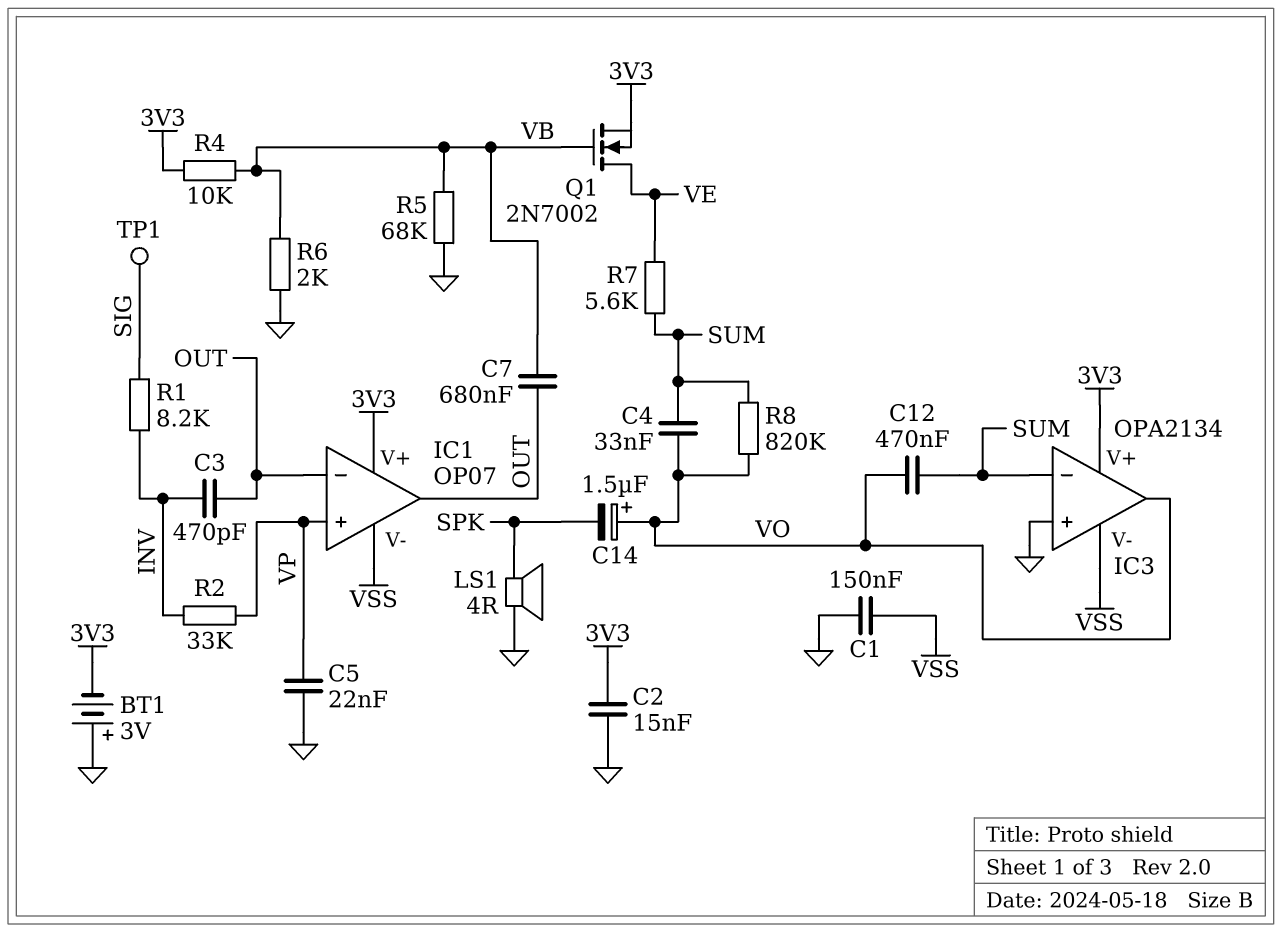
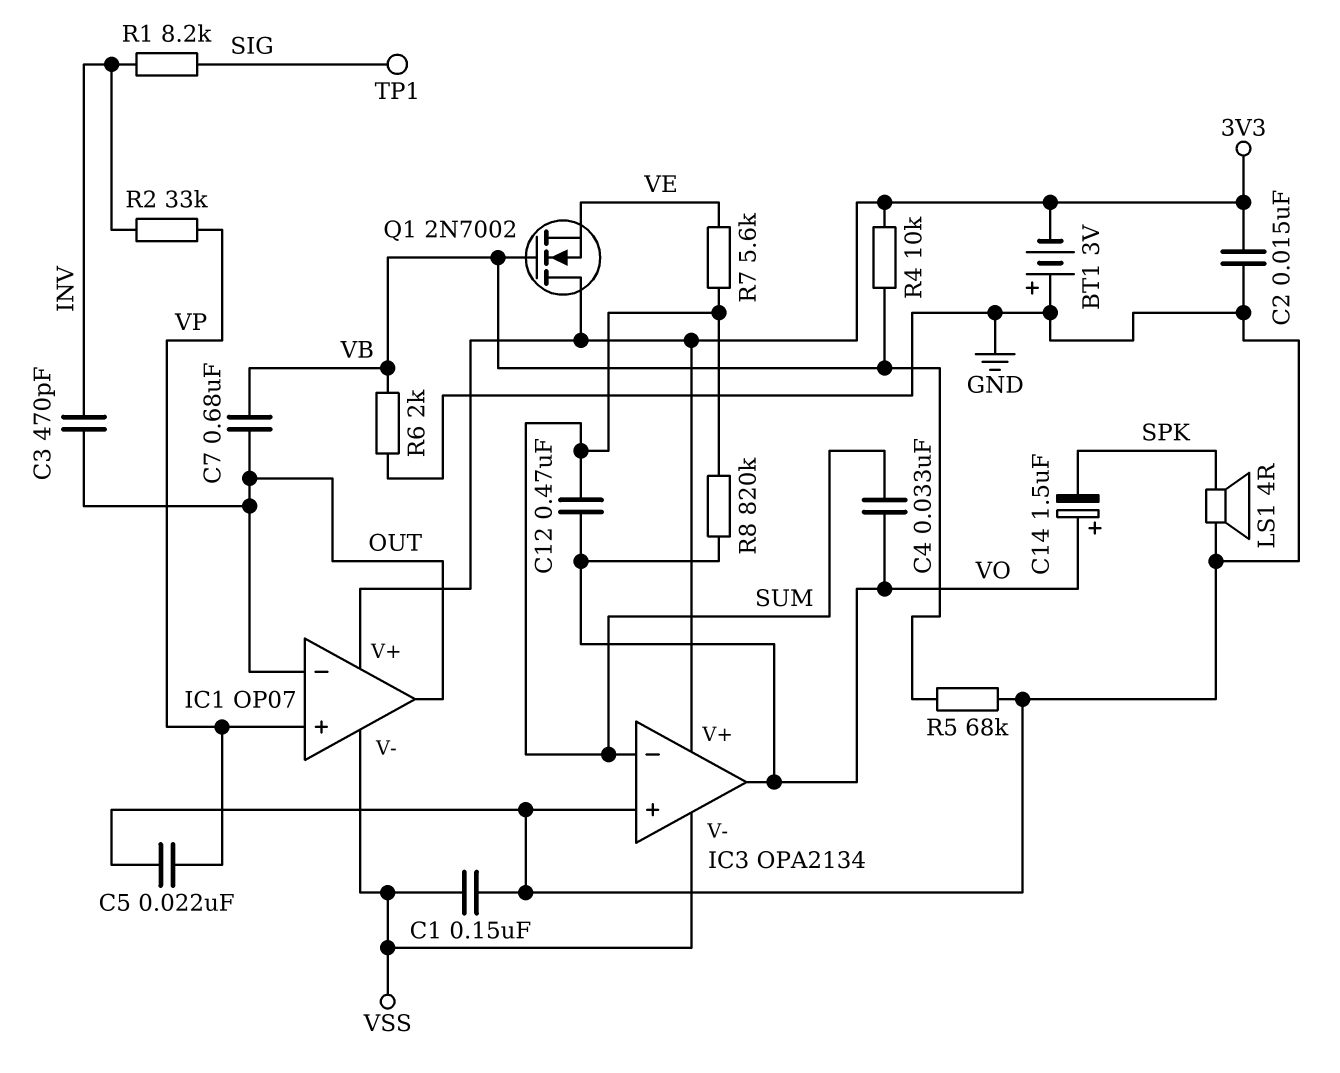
Q1: NMOS 2N7002 (G VB, D VE, S 3V3) -> NMOS 2N7002 (G VB, D 3V3, S VE)

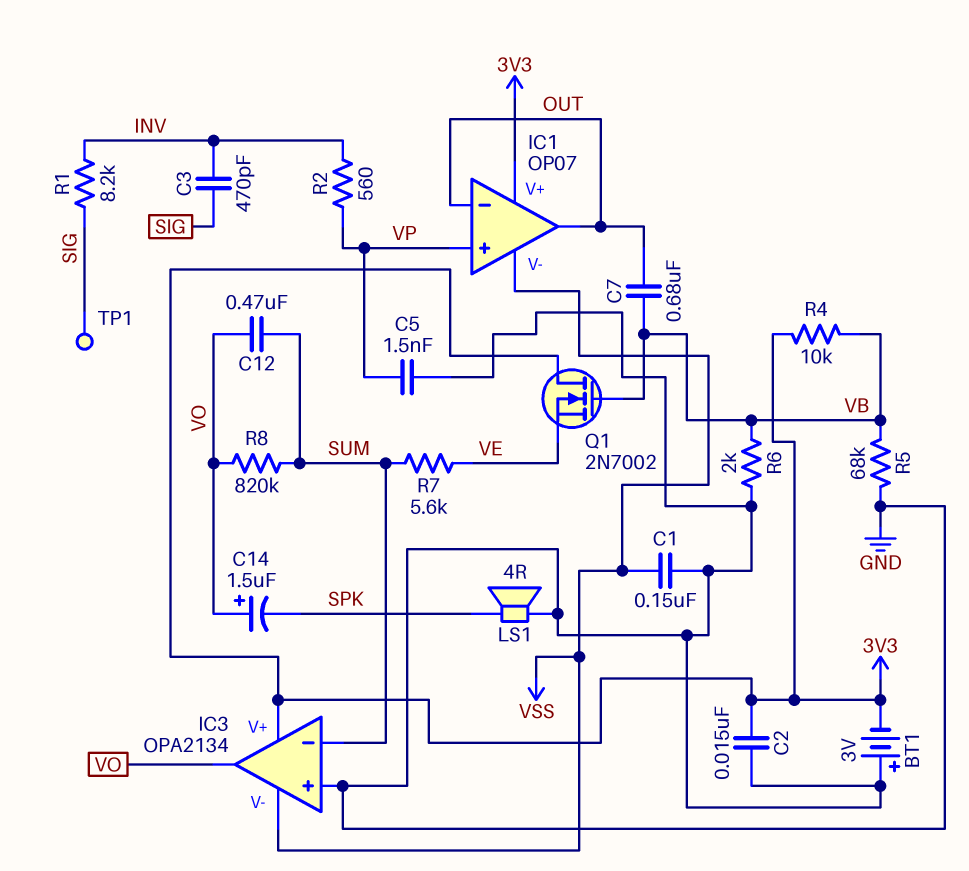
C3: 470pF (INV, OUT) -> 470pF (INV, SIG)
C4: 33nF (SUM, VO) -> none
C5: 22nF (GND, VP) -> 1.5nF (GND, VP)
R2: 33k (INV, VP) -> 560 (INV, VP)

